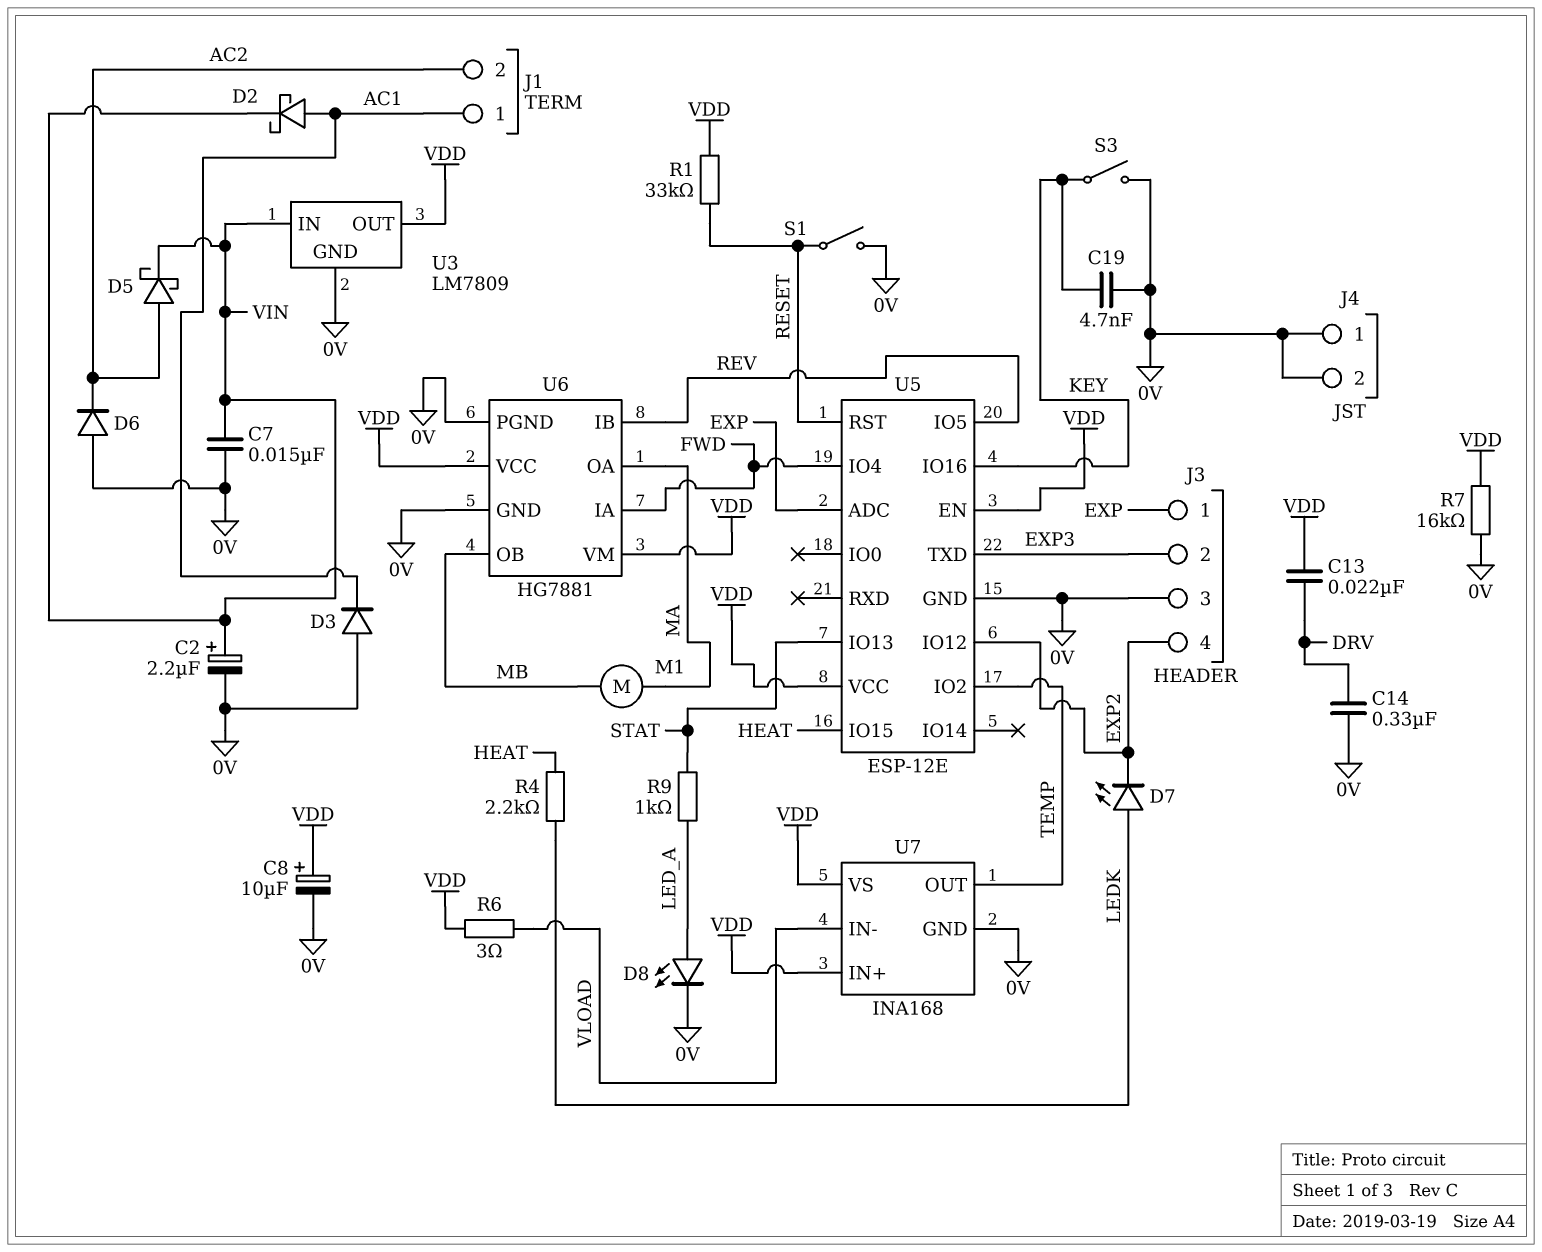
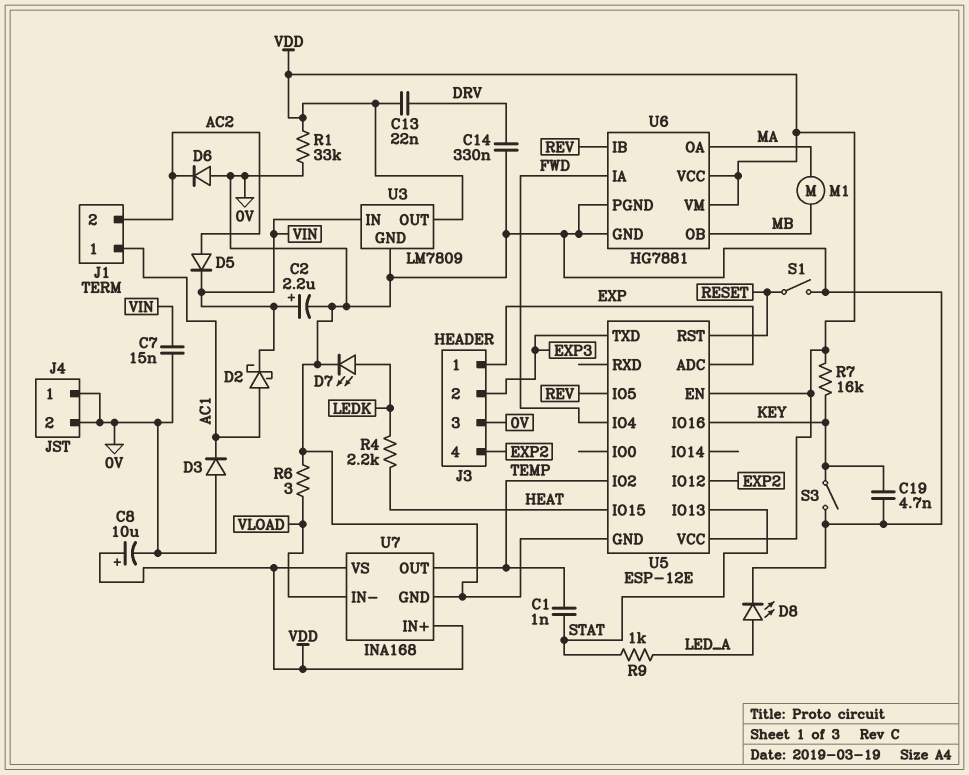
C1: none -> 1nF (STAT, TEMP)
D5: schottky (A AC2, K VIN) -> diode (A AC2, K VIN)
D7: LED (A LEDK, K EXP2) -> LED (A LEDK, K 0V)
R1: 33k (RESET, VDD) -> 33k (0V, VDD)
R6: 3 (VDD, VLOAD) -> 3 (0V, VLOAD)
R7: 16k (0V, VDD) -> 16k (KEY, VDD)

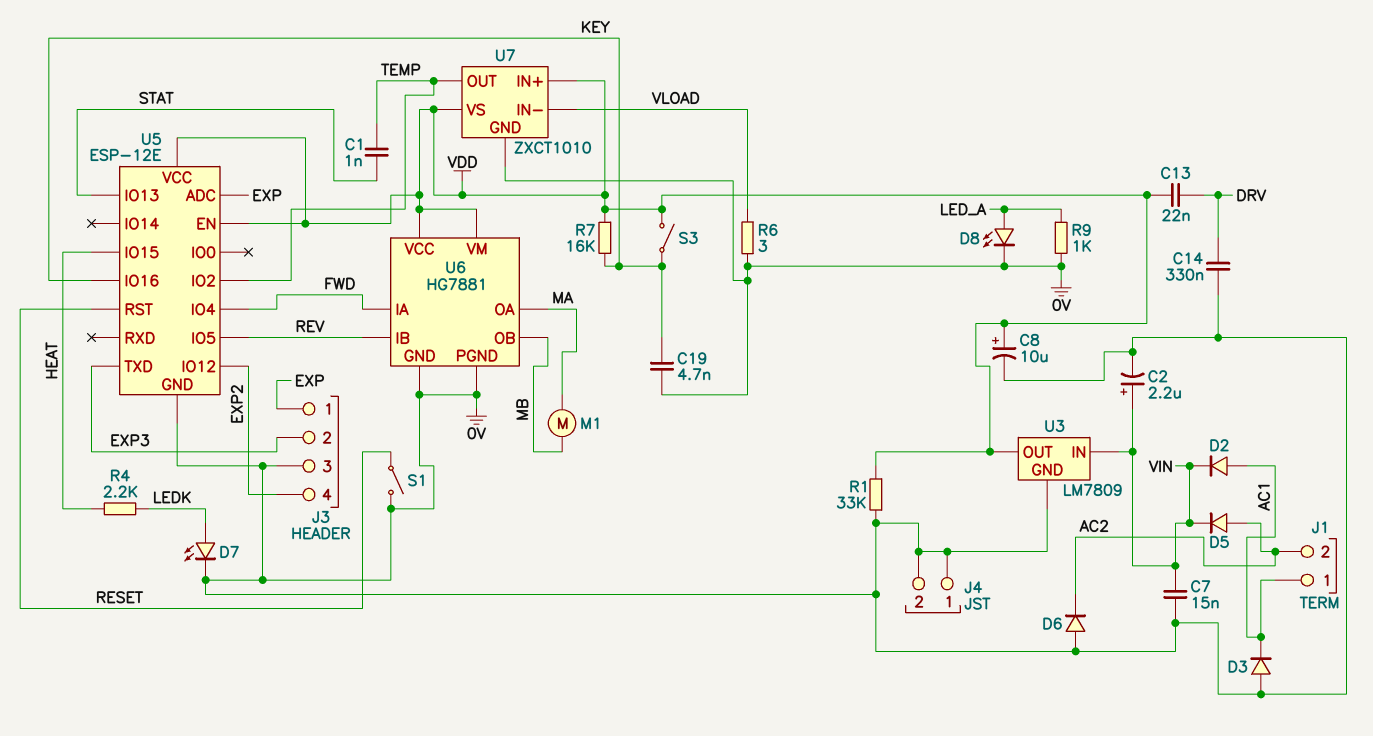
D2: schottky (A AC1, K VIN) -> diode (A AC1, K VIN)
R9: 1k (LED_A, STAT) -> 1k (0V, LED_A)
S3: switch (0V, KEY) -> switch (KEY, VDD)
U7: INA168 -> ZXCT1010

